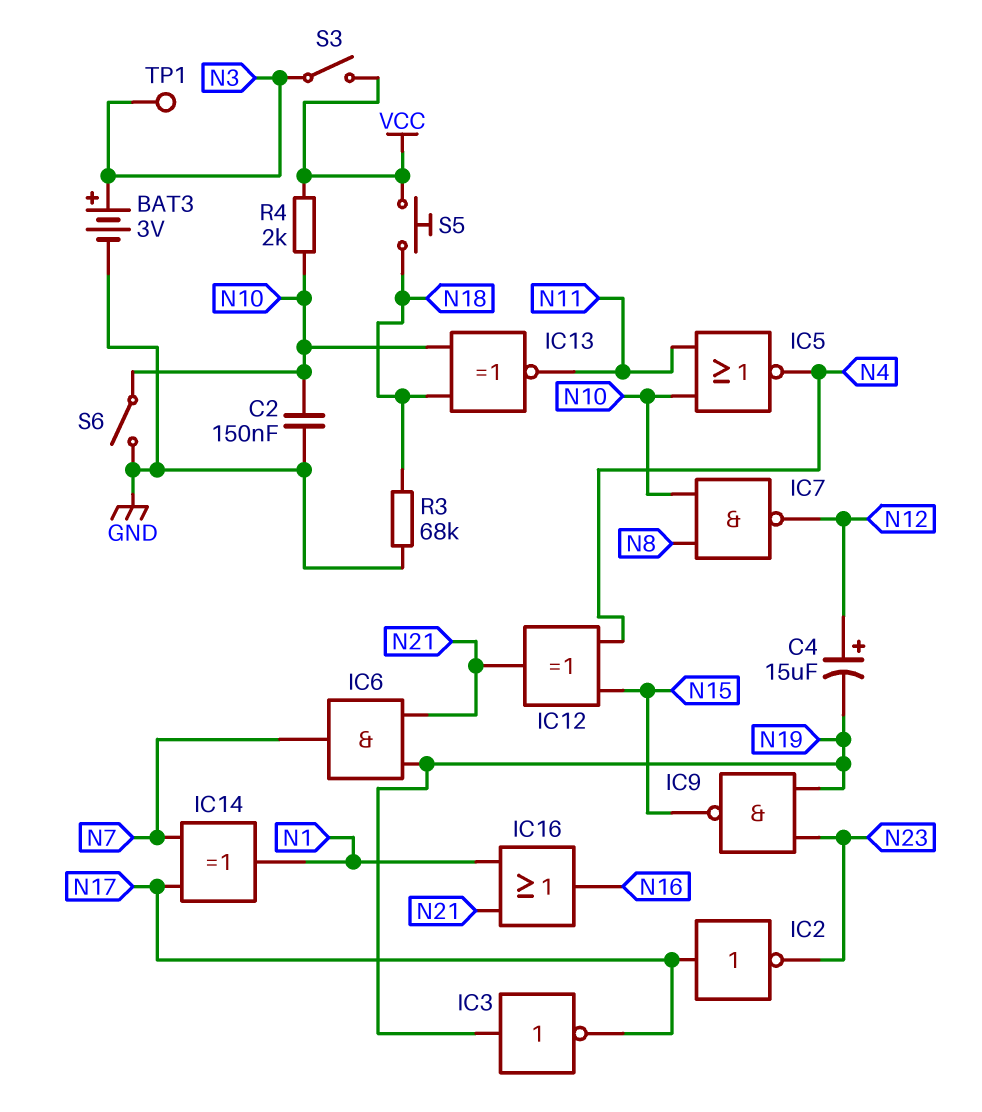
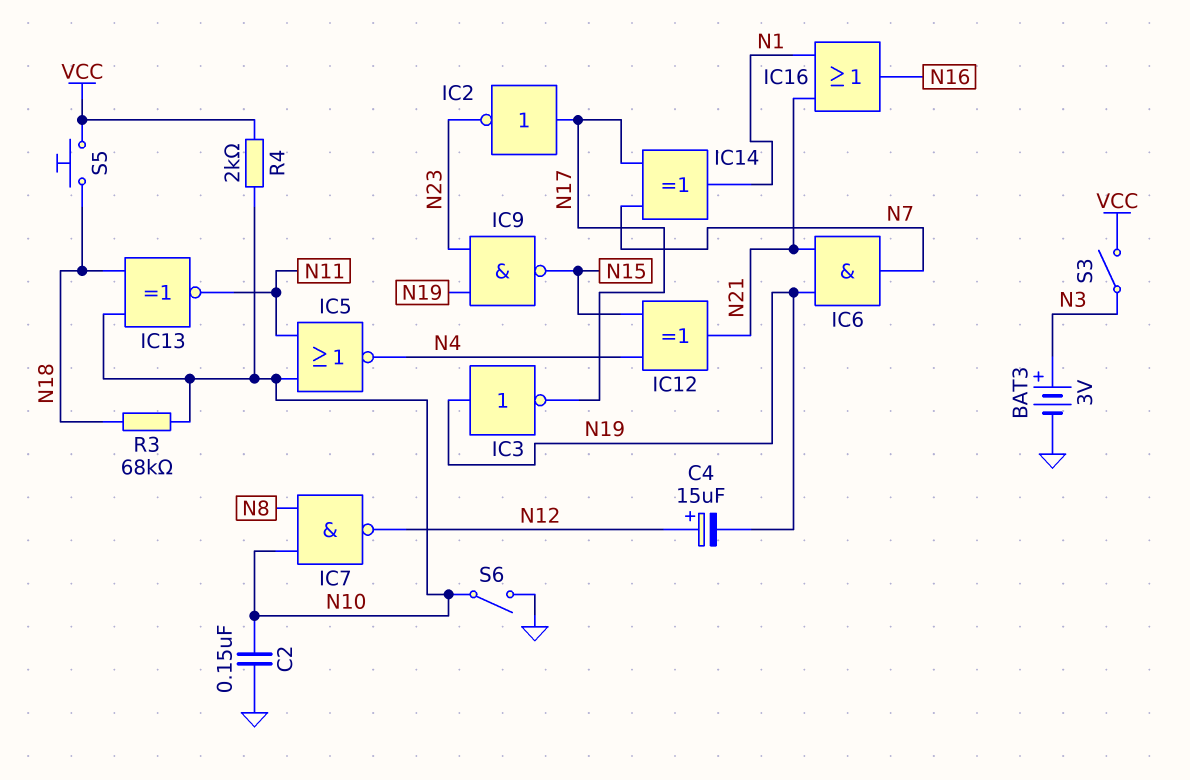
R3: 68k (GND, N18) -> 68k (N10, N18)
TP1: test point (N3) -> none

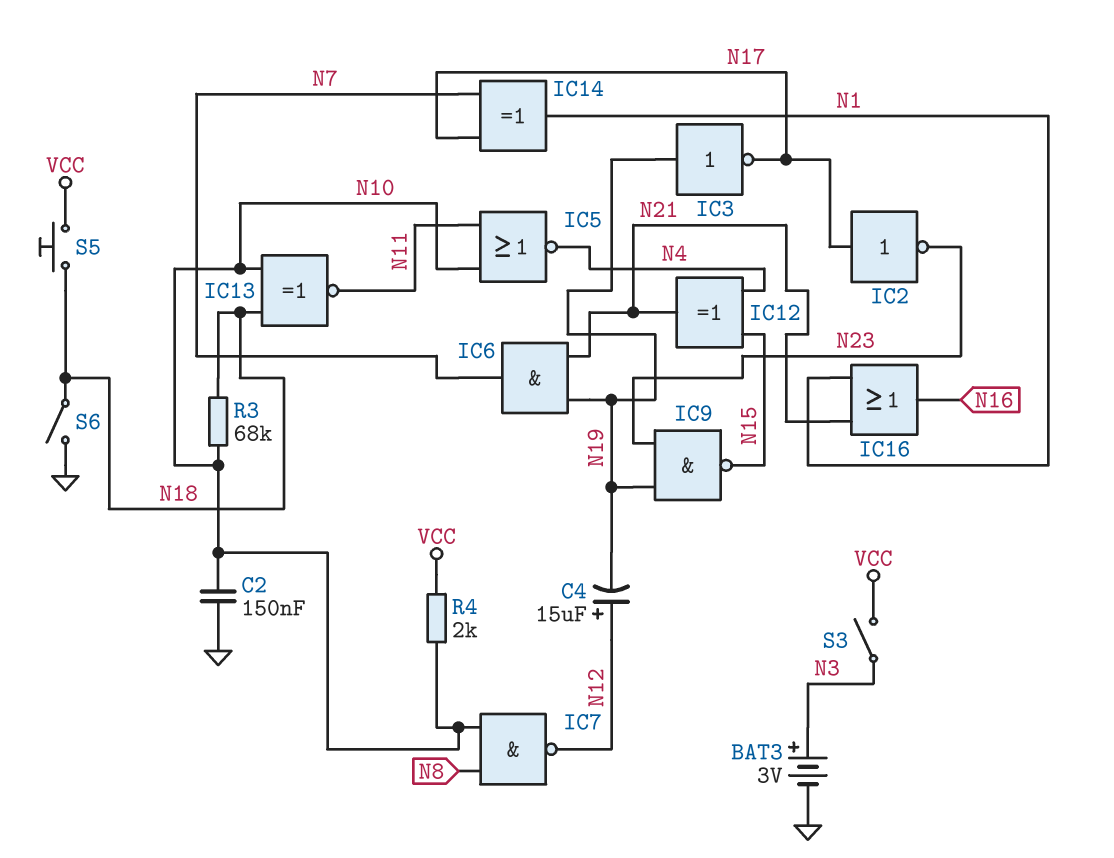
S6: switch (GND, N10) -> switch (GND, N18)

